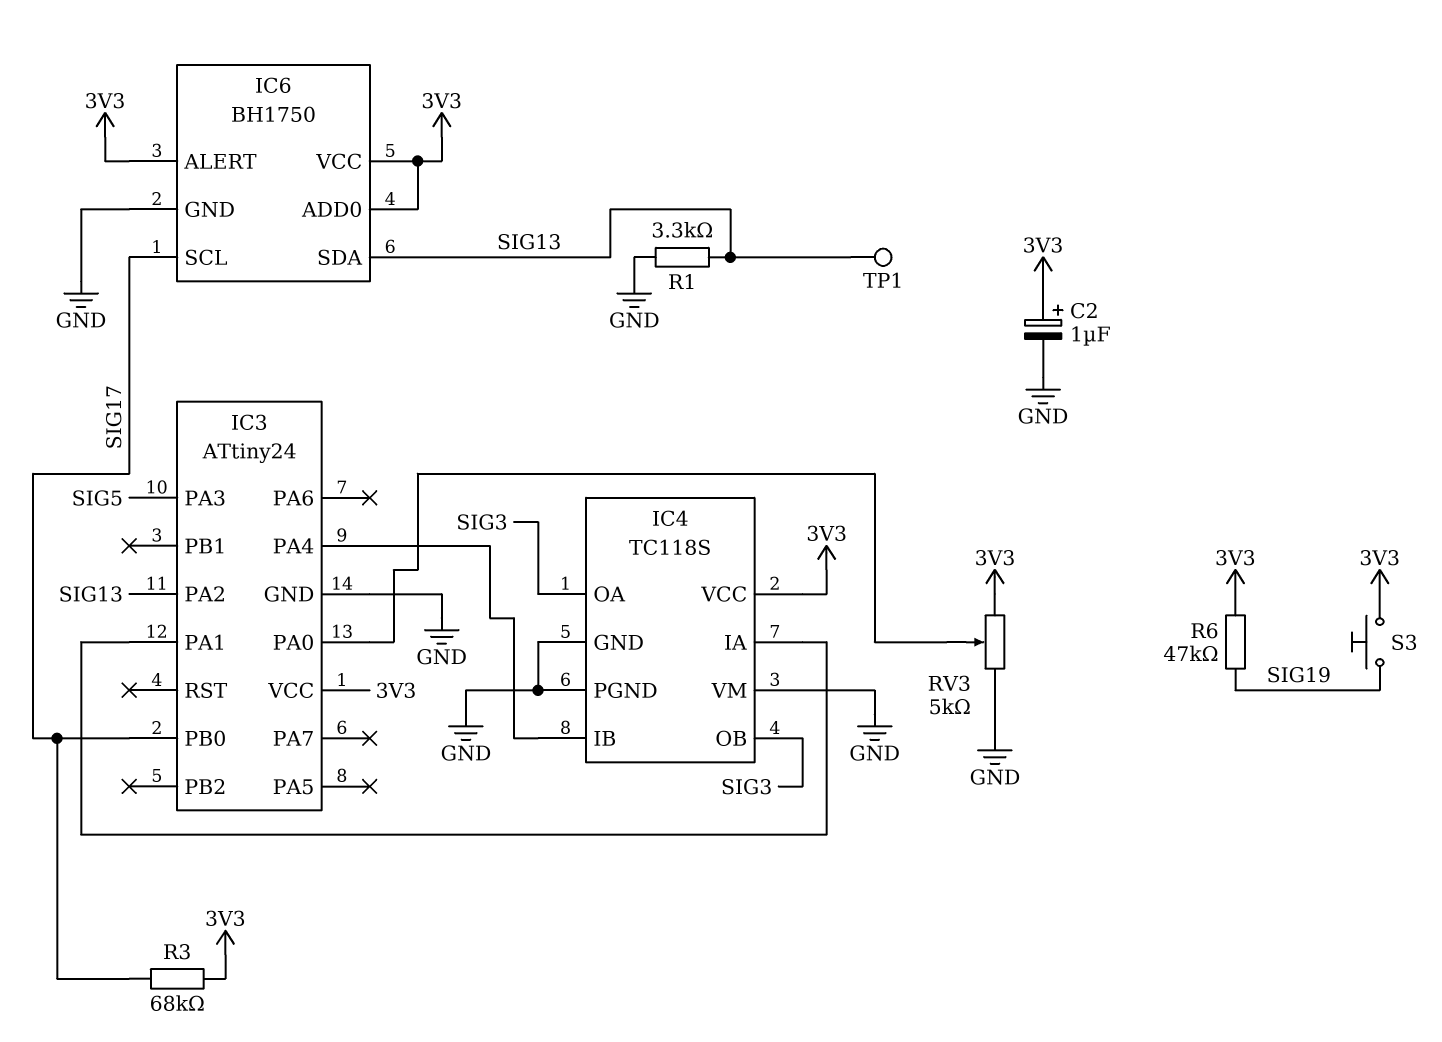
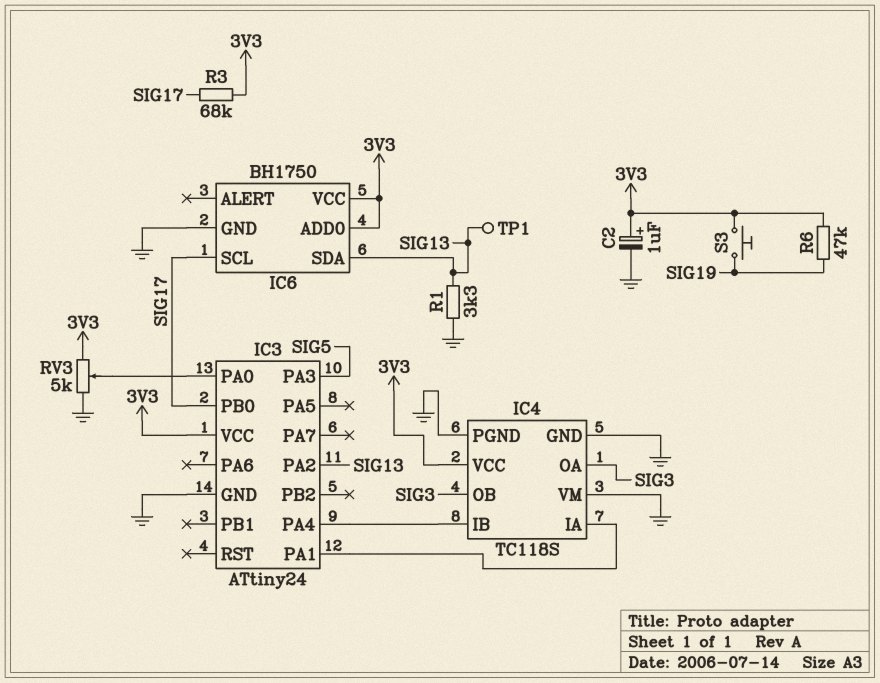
IC6 pin ALERT: 3V3 -> none

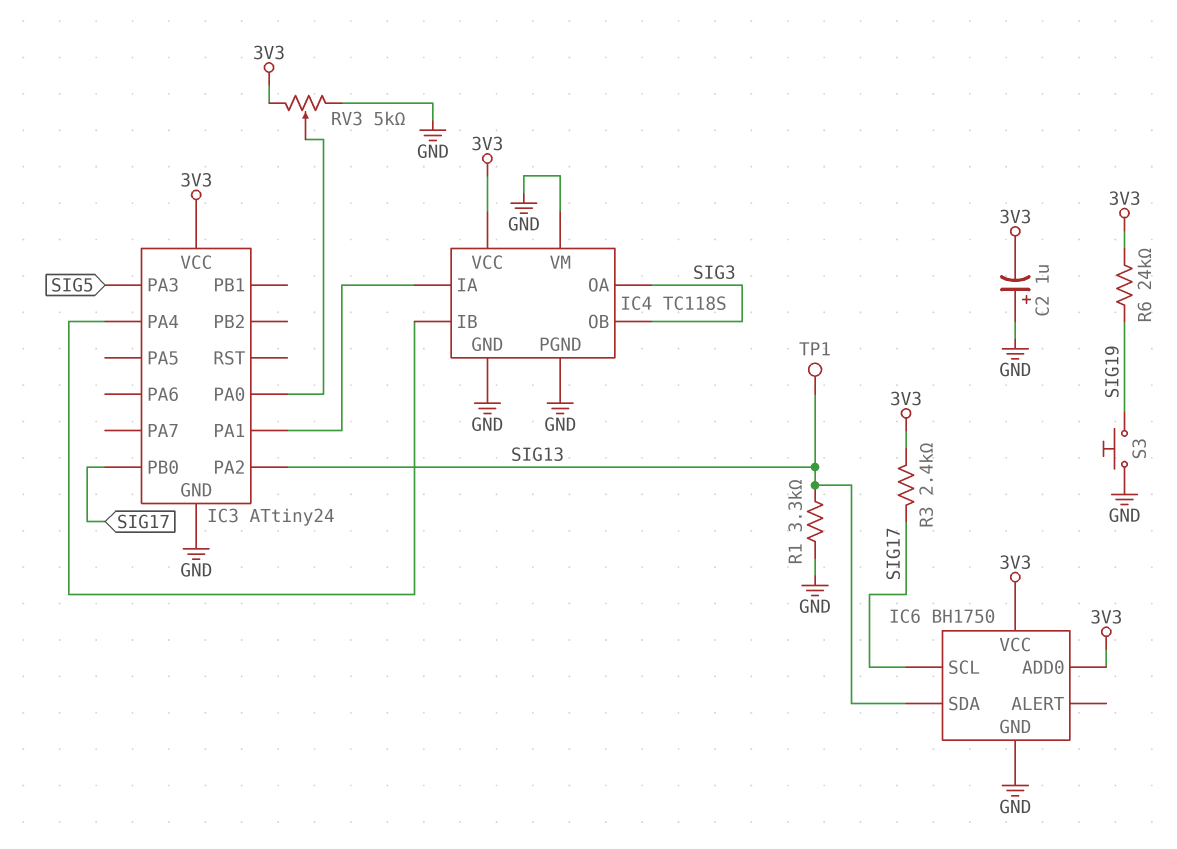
C2: 1uF (plus 3V3, minus GND) -> 1uF (plus GND, minus 3V3)
R3: 68k (3V3, SIG17) -> 2.4k (3V3, SIG17)
R6: 47k (3V3, SIG19) -> 24k (3V3, SIG19)
S3: button (3V3, SIG19) -> button (GND, SIG19)

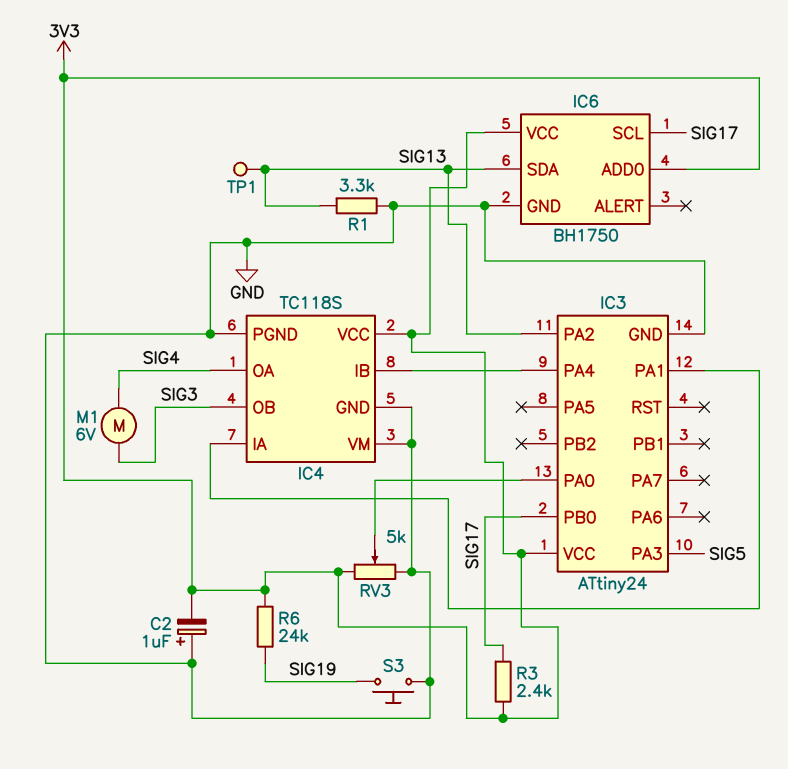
IC4 pin OA: SIG3 -> SIG4
M1: none -> motor 6V (SIG3, SIG4)

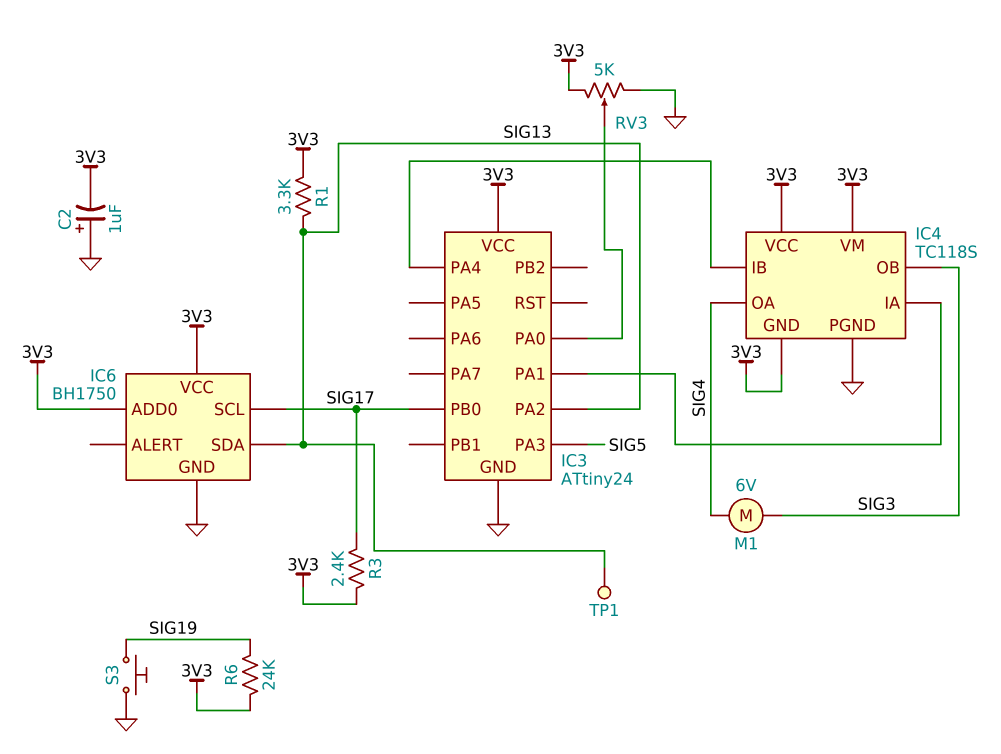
IC4 pin GND: GND -> 3V3
IC4 pin VM: GND -> 3V3
R1: 3.3k (GND, SIG13) -> 3.3k (3V3, SIG13)

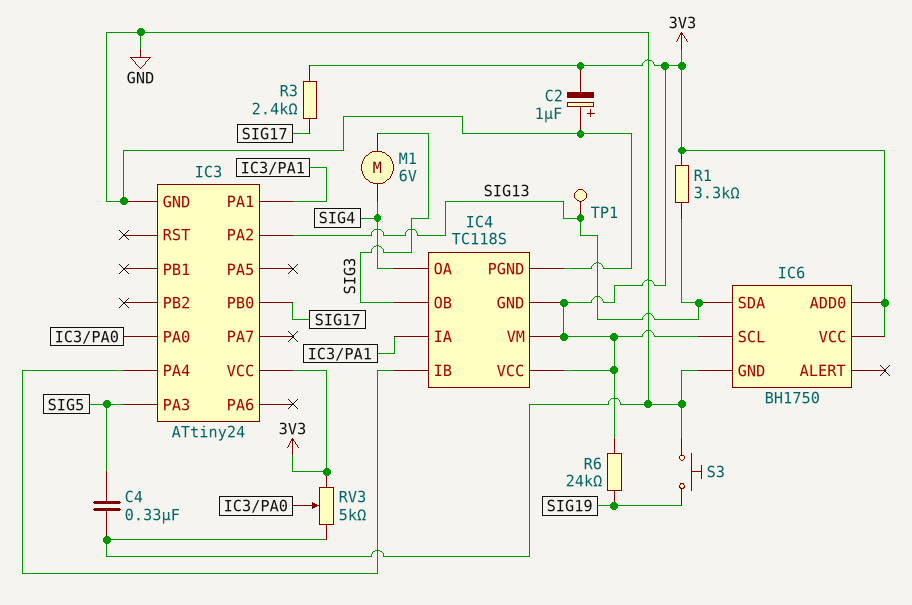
C4: none -> 330nF (GND, SIG5)
IC6 pin SCL: SIG17 -> 3V3

